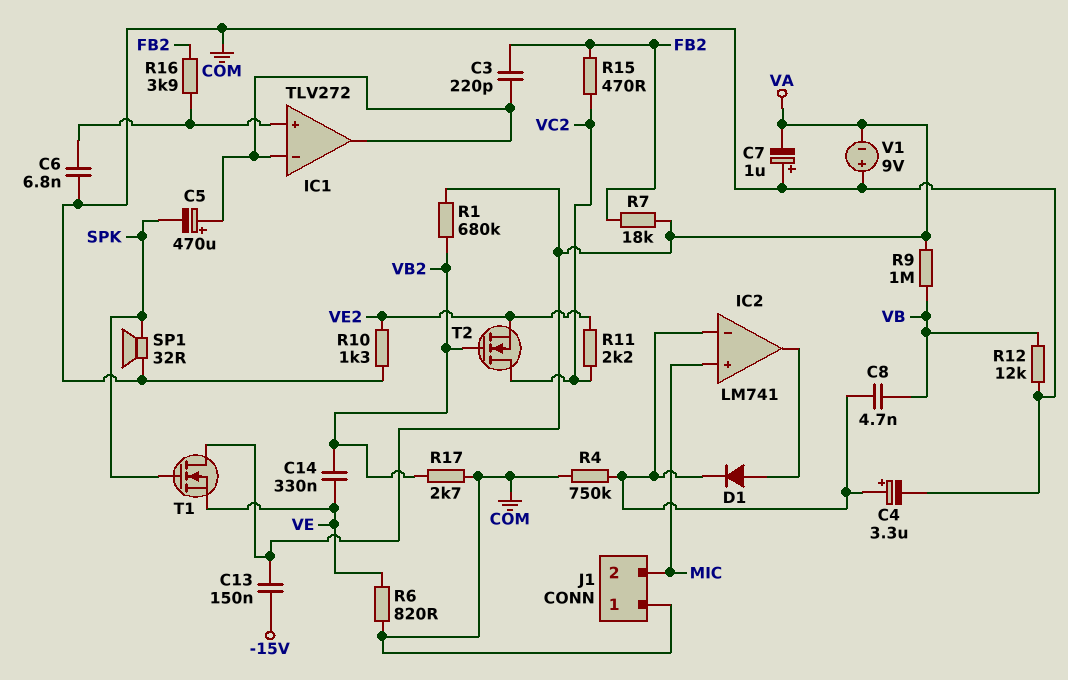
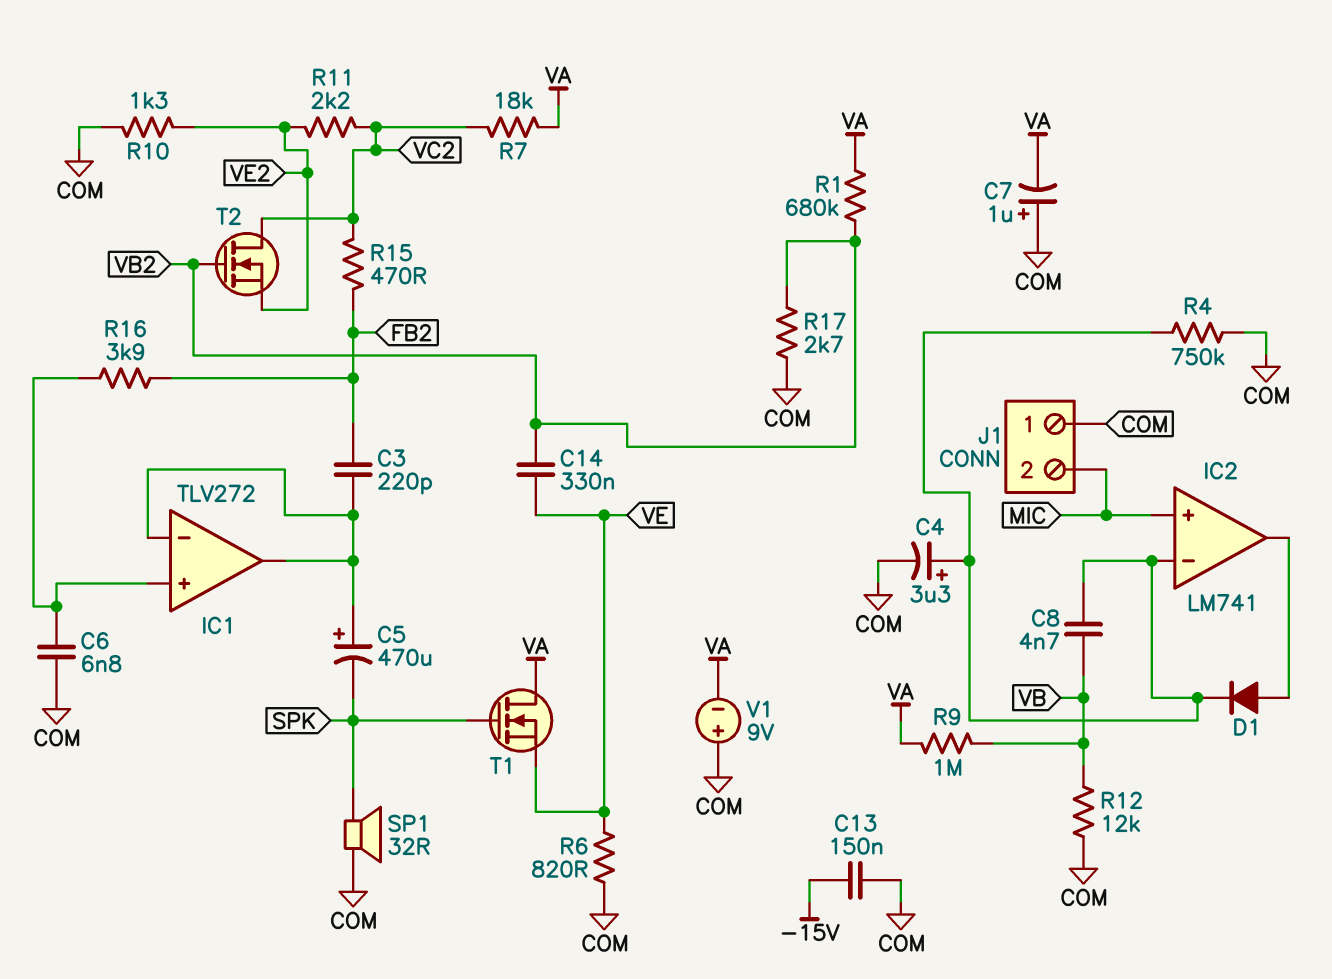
C13: 150nF (-15V, VA) -> 150nF (-15V, COM)
R7: 18k (FB2, VA) -> 18k (VA, VC2)

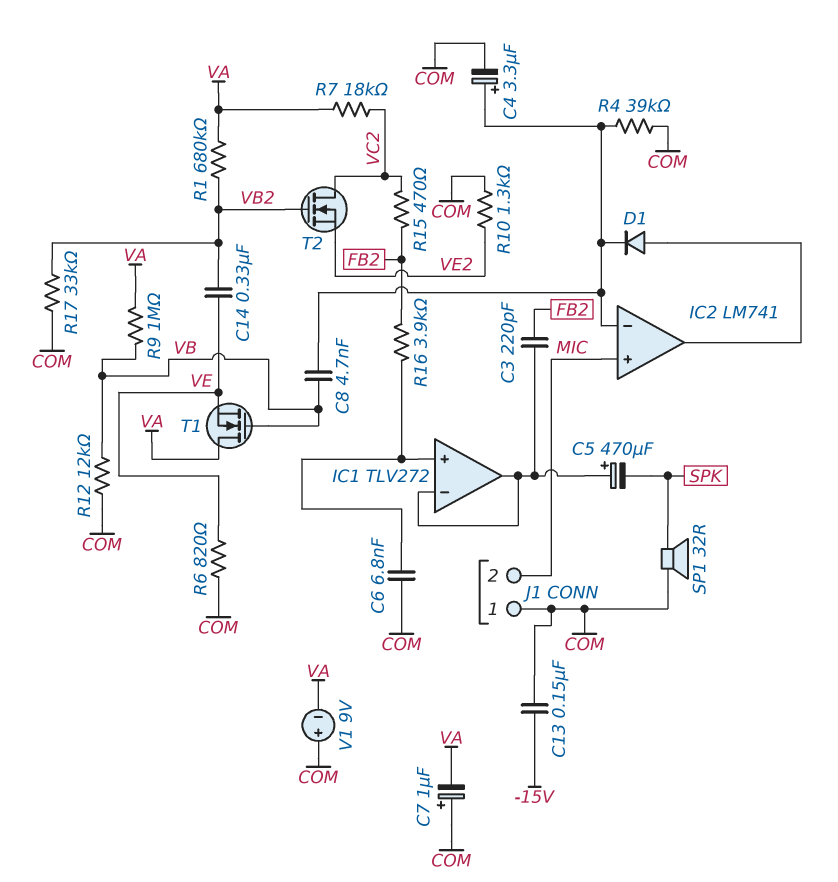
R4: 750k (COM, IC2/in-) -> 39k (COM, IC2/in-)
R11: 2.2k (VC2, VE2) -> none
R17: 2.7k (COM, VB2) -> 33k (COM, VB2)
T1: NMOS (G SPK, D VA, S VE) -> NMOS (G VB, D VA, S VE)

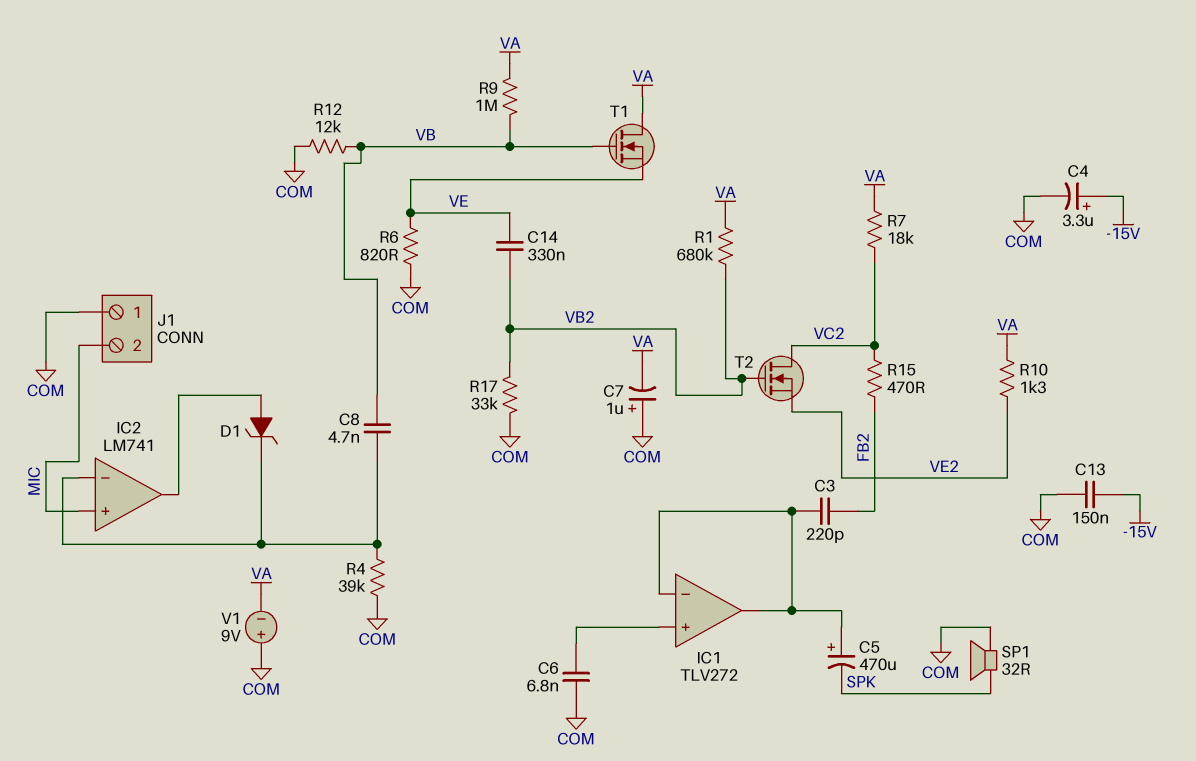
C4: 3.3uF (plus IC2/in-, minus COM) -> 3.3uF (plus -15V, minus COM)
D1: diode (A IC2/out, K IC2/in-) -> zener (A IC2/out, K IC2/in-)
R10: 1.3k (COM, VE2) -> 1.3k (VA, VE2)
R16: 3.9k (FB2, IC1/in+) -> none

